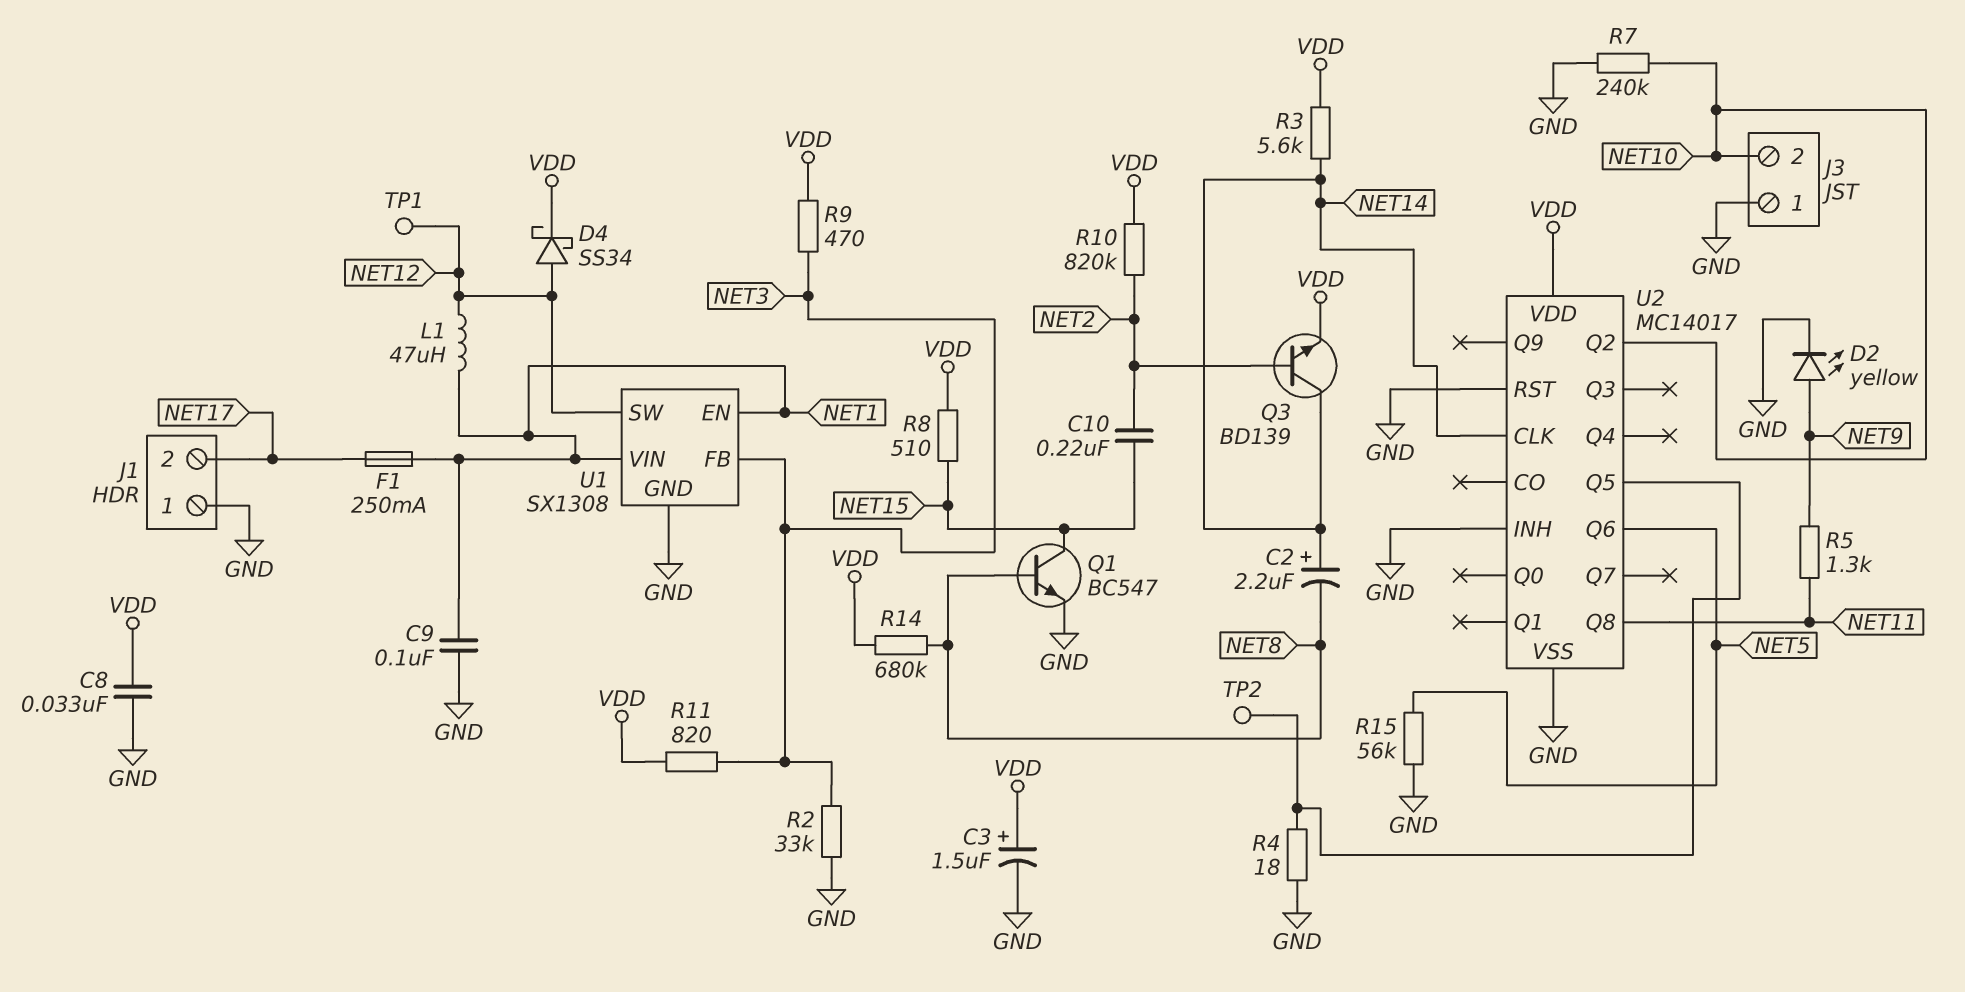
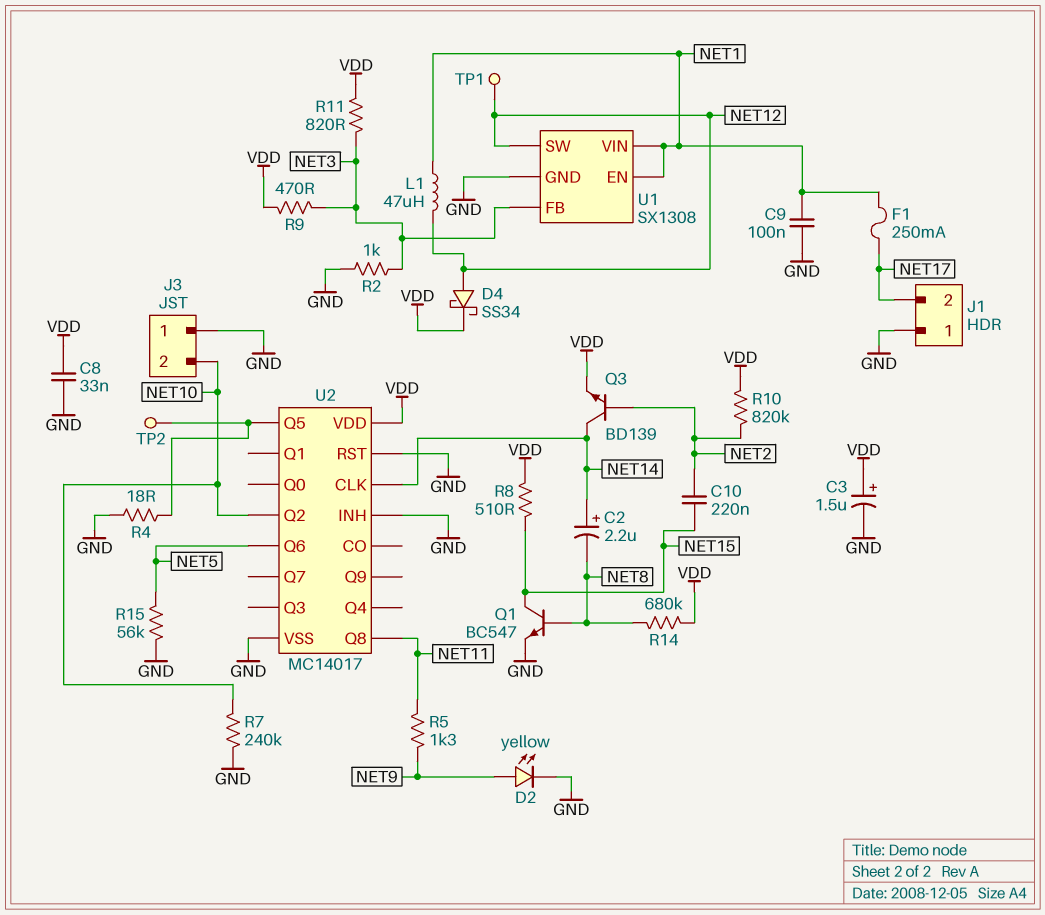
R2: 33k (GND, NET3) -> 1k (GND, NET3)
R3: 5.6k (NET14, VDD) -> none

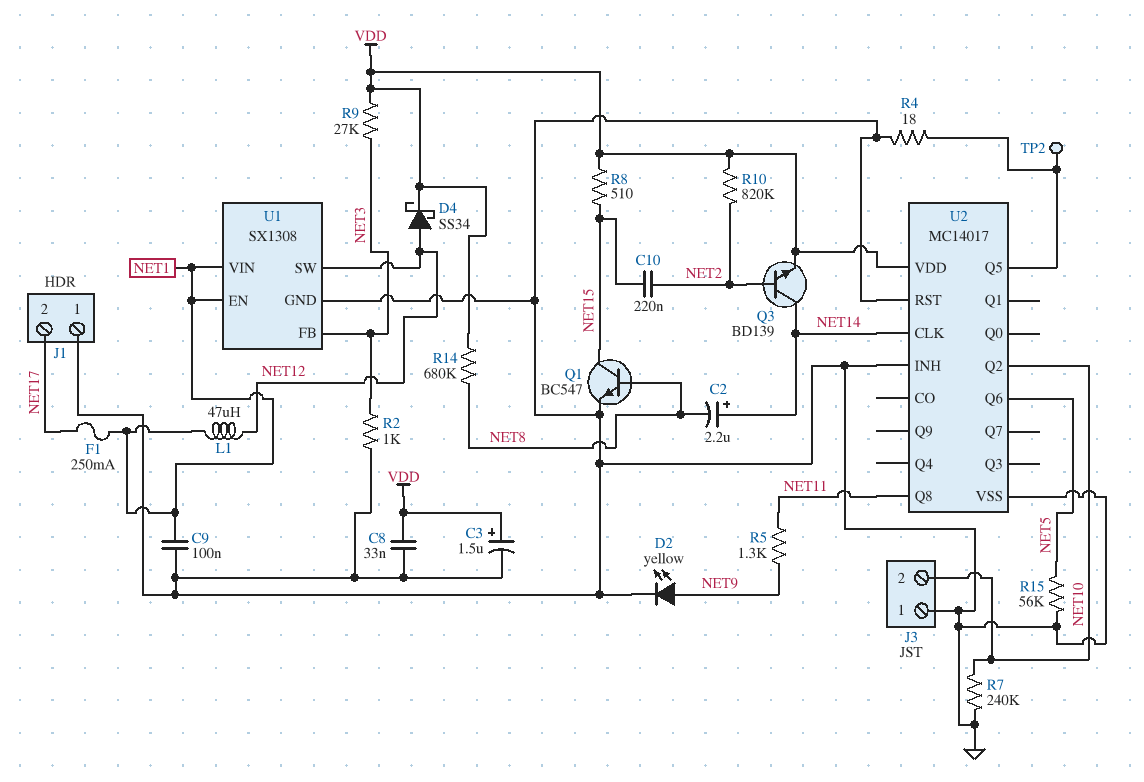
R9: 470 (NET3, VDD) -> 27k (NET3, VDD)
R11: 820 (NET3, VDD) -> none
TP1: test point (NET12) -> none

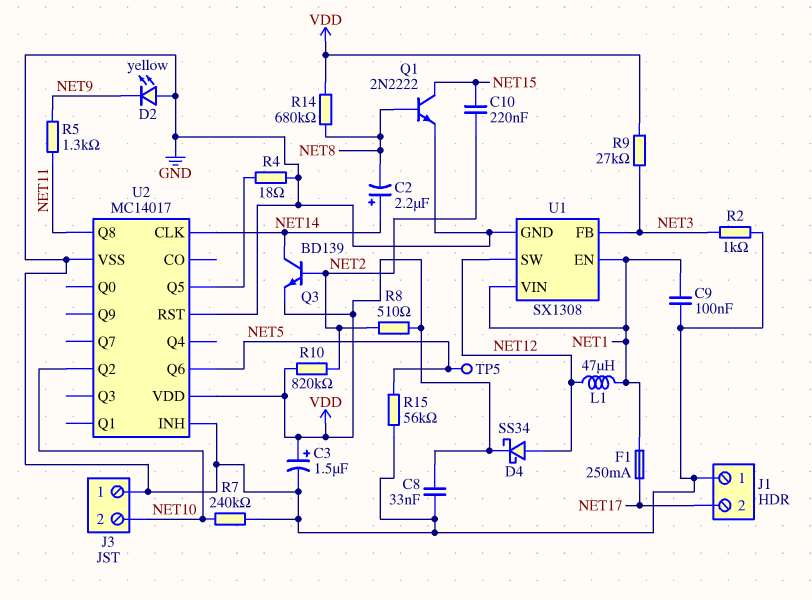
D2: LED yellow (A NET9, K GND) -> LED yellow (A GND, K NET9)
Q1: NPN BC547 (B NET8, C NET15, E GND) -> NPN 2N2222 (B NET8, C NET15, E GND)
R8: 510 (NET15, VDD) -> 510 (NET2, VDD)
TP2: test point (U2/Q5) -> none
TP5: none -> test point (NET5)

